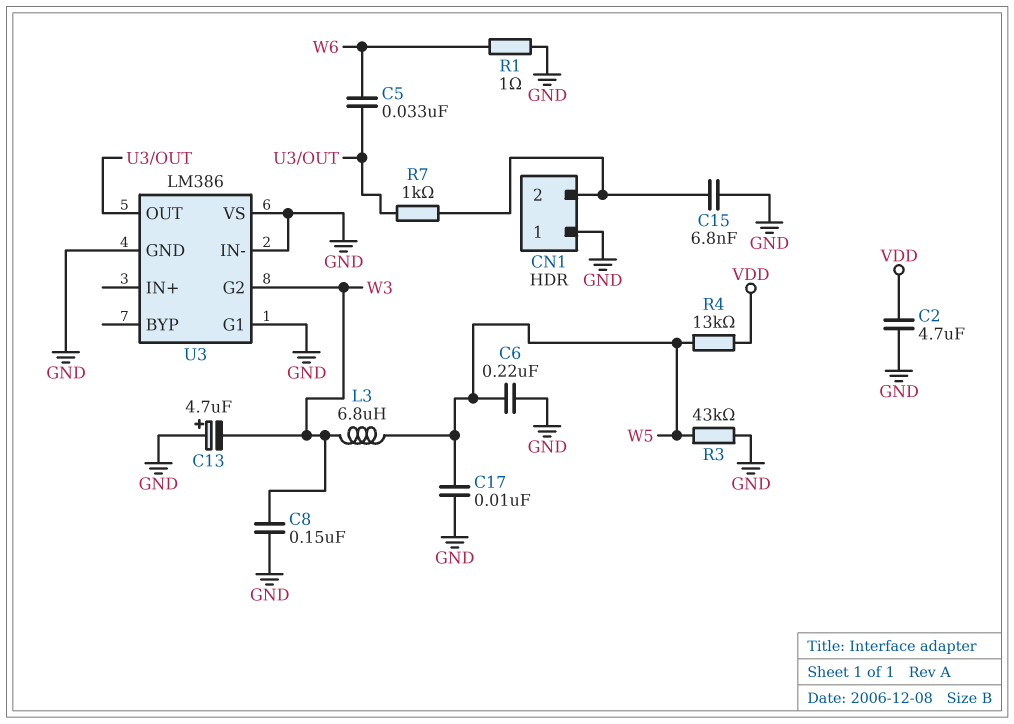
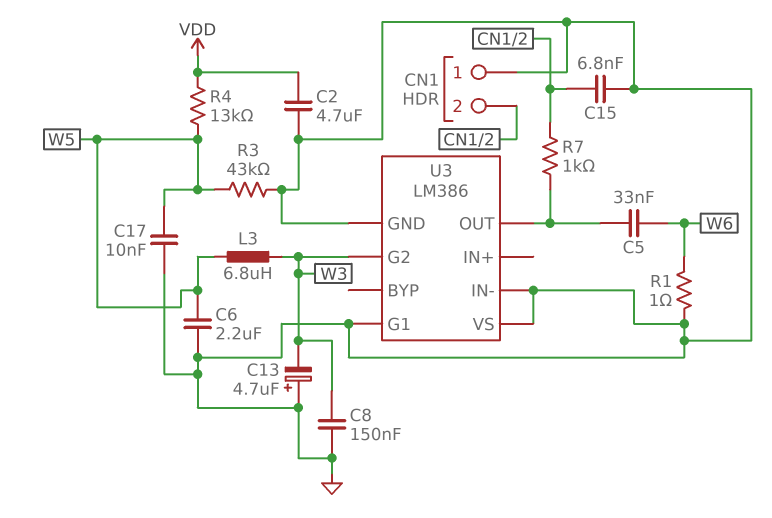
C6: 220nF (GND, W5) -> 2.2uF (GND, W5)

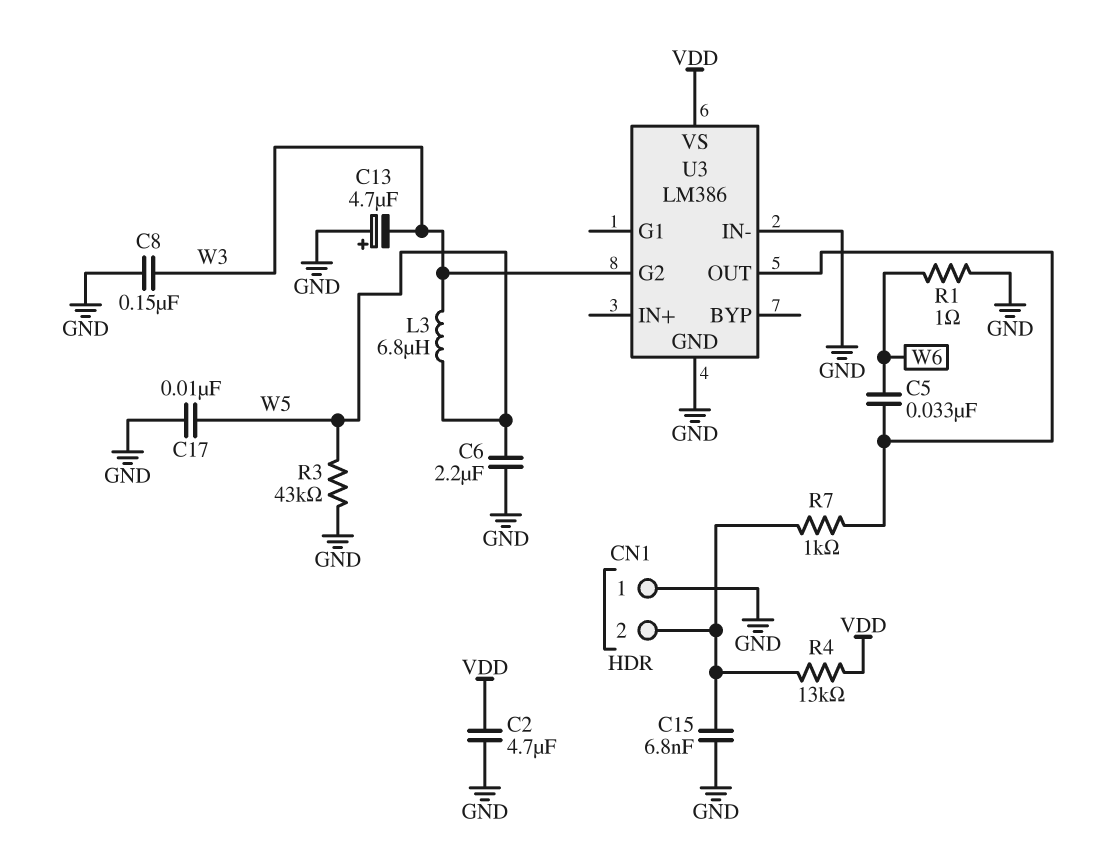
R4: 13k (VDD, W5) -> 13k (CN1/2, VDD)
U3 pin G1: GND -> none
U3 pin VS: GND -> VDD

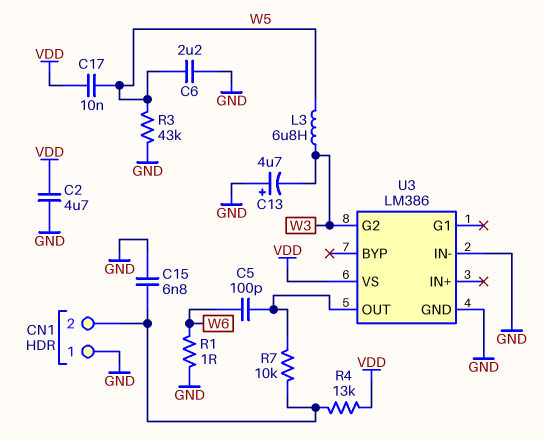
C5: 33nF (U3/OUT, W6) -> 100pF (U3/OUT, W6)
C8: 150nF (GND, W3) -> none
C17: 10nF (GND, W5) -> 10nF (VDD, W5)
R7: 1k (CN1/2, U3/OUT) -> 10k (CN1/2, U3/OUT)

